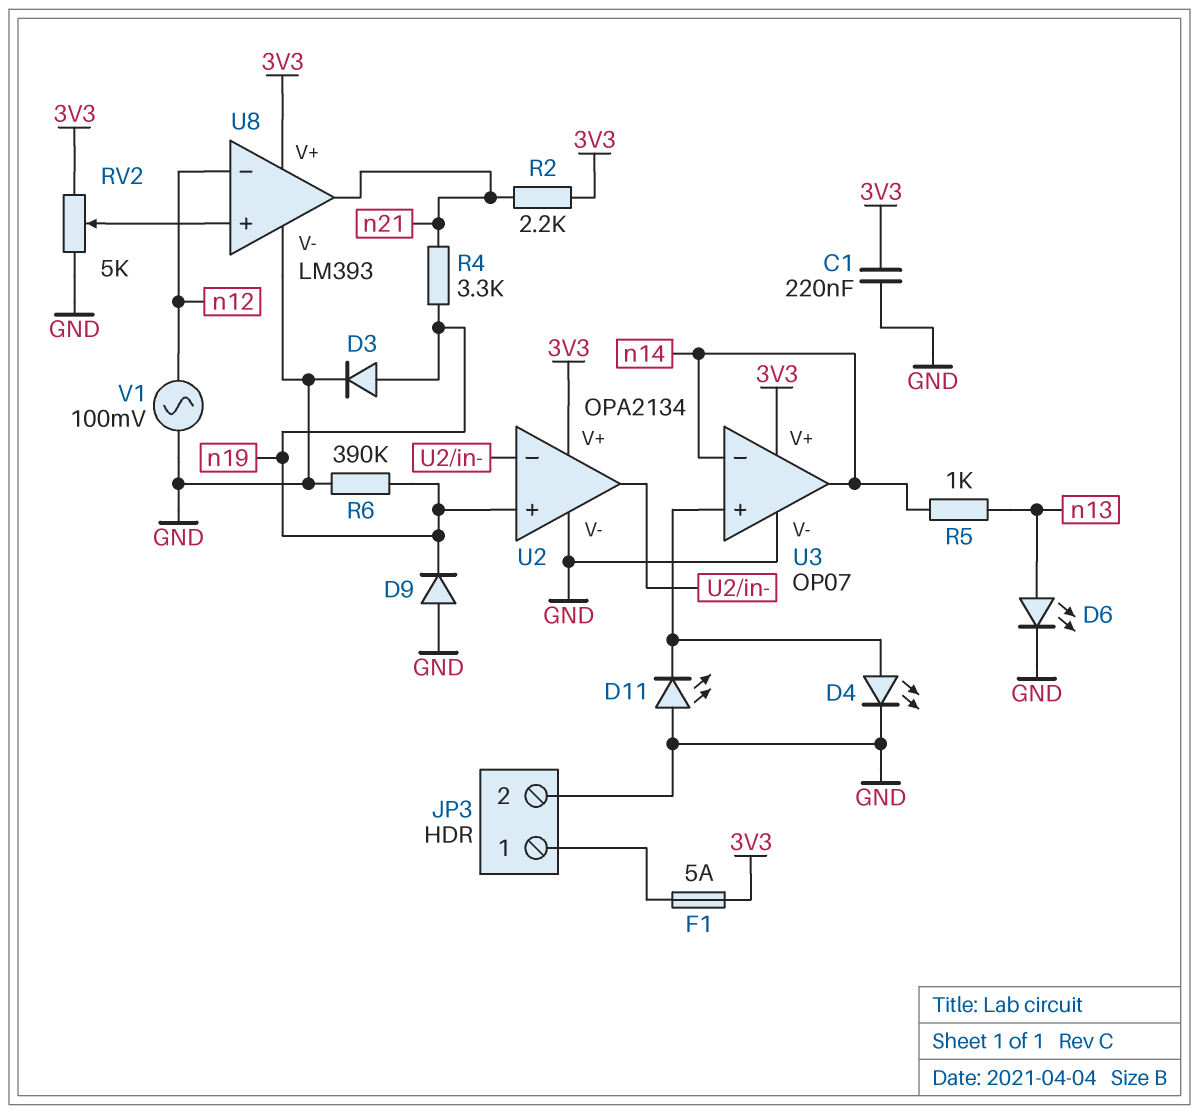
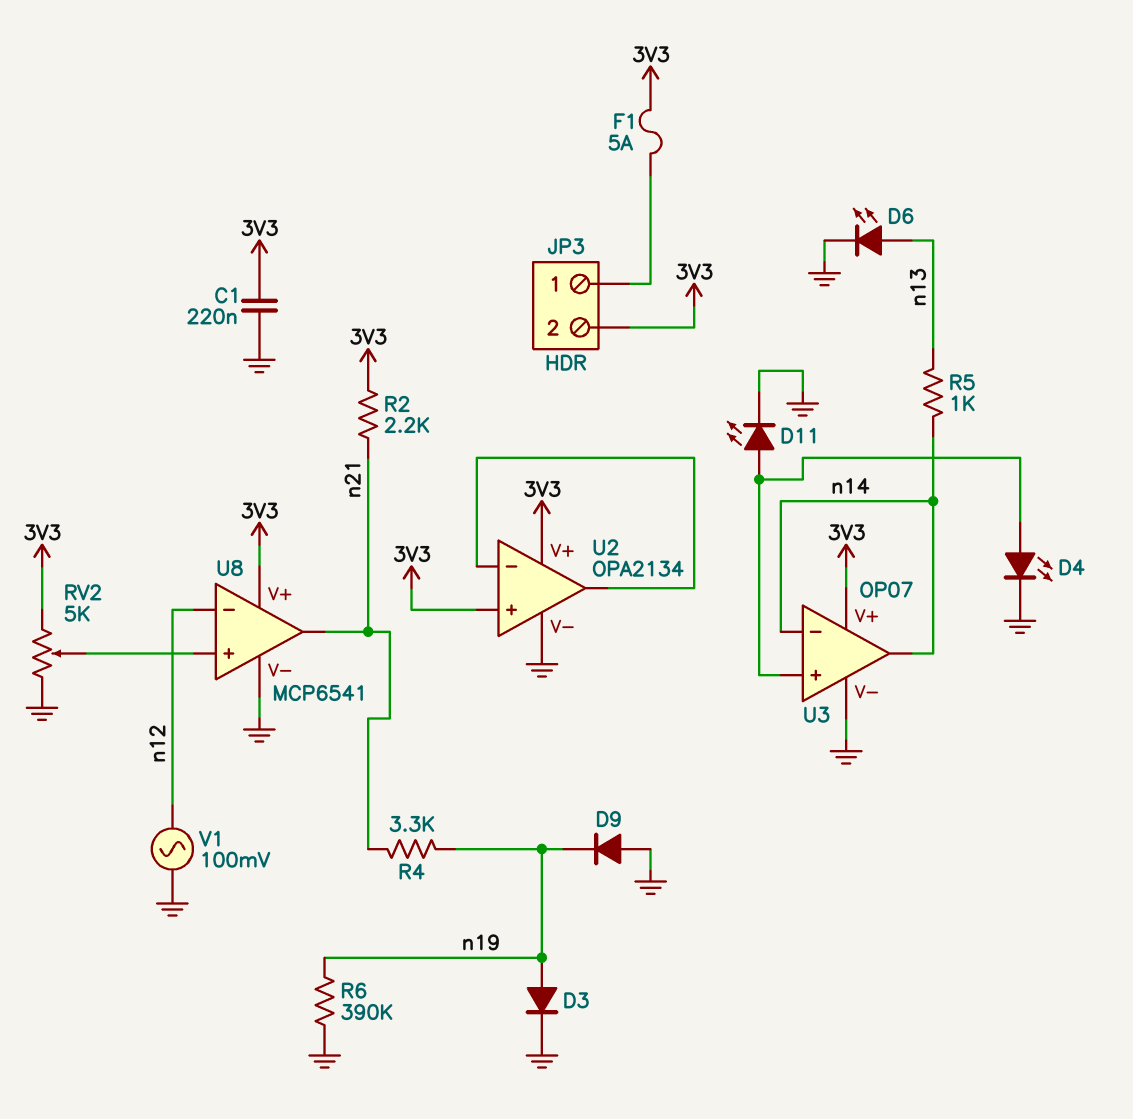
D11: LED (A GND, K U3/in+) -> LED (A U3/in+, K GND)
JP3 pin 2: GND -> 3V3
U2 pin in+: n19 -> 3V3
U8: LM393 -> MCP6541

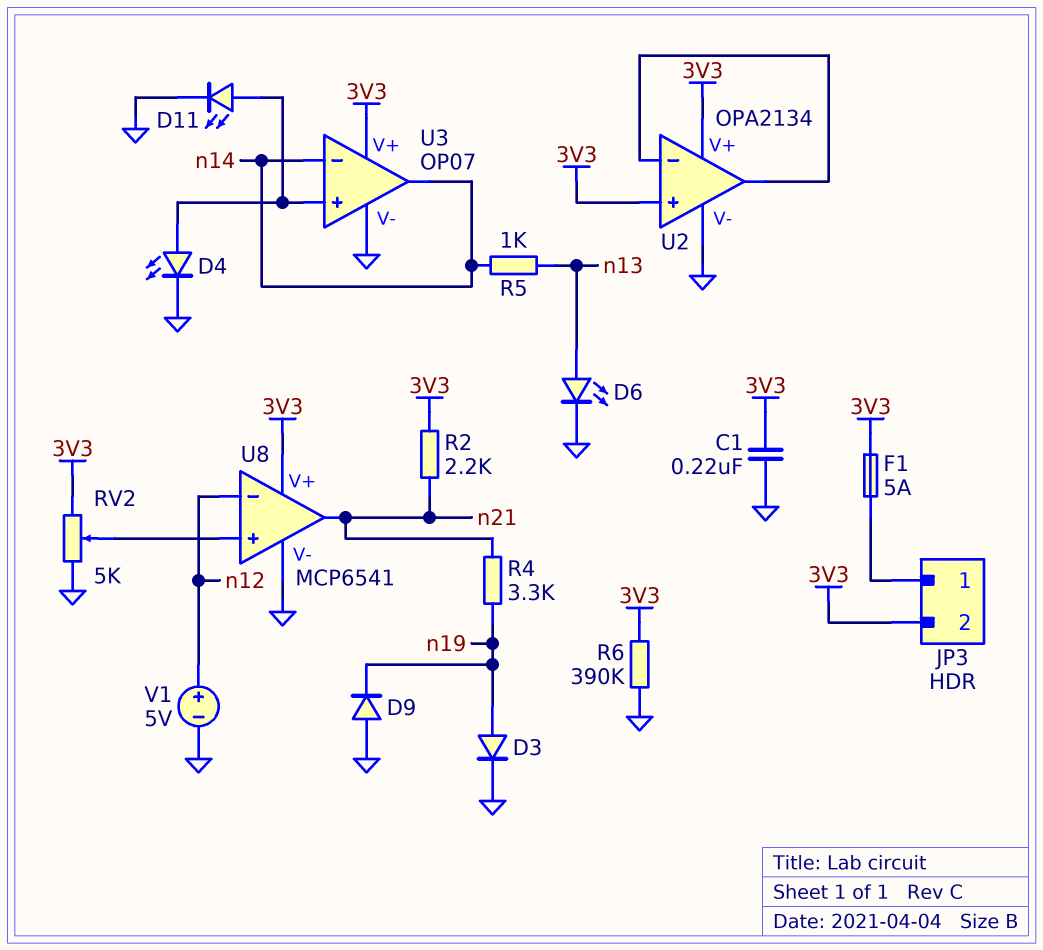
R6: 390k (GND, n19) -> 390k (3V3, GND)
V1: AC 100mV (GND, n12) -> 5V (plus n12, minus GND)

